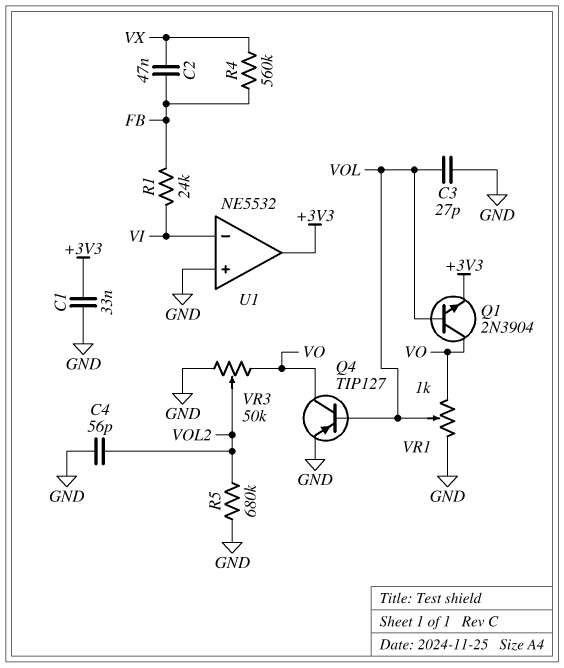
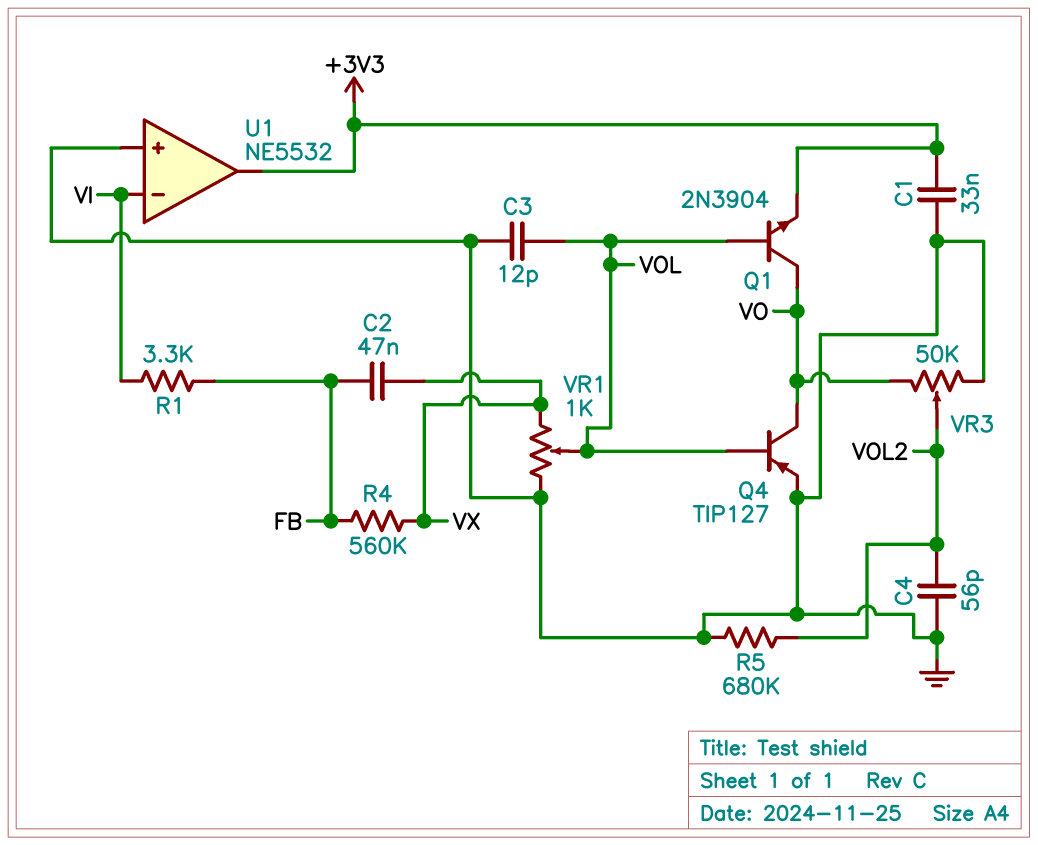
C3: 27pF (GND, VOL) -> 12pF (GND, VOL)
R1: 24k (FB, VI) -> 3.3k (FB, VI)
VR1: 1k (GND, VO, wiper VOL) -> 1k (GND, VX, wiper VOL)

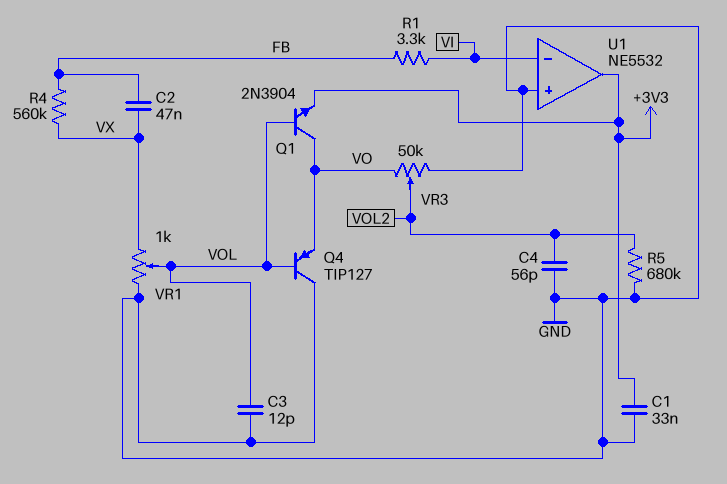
Q4: PNP TIP127 (B VOL, C VO, E GND) -> PNP TIP127 (B VOL, C GND, E VO)

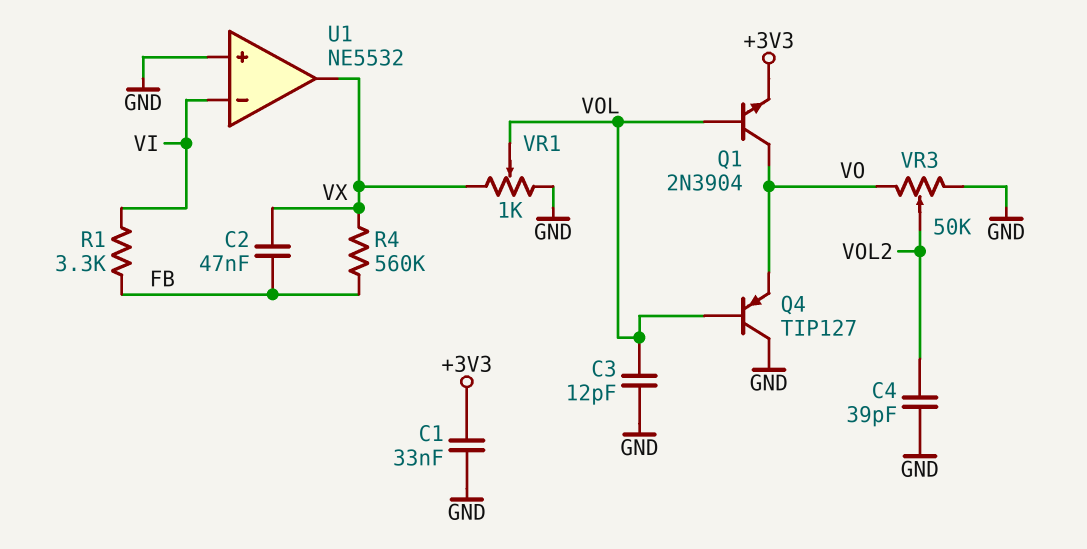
C4: 56pF (GND, VOL2) -> 39pF (GND, VOL2)
R5: 680k (GND, VOL2) -> none
U1 pin out: +3V3 -> VX

